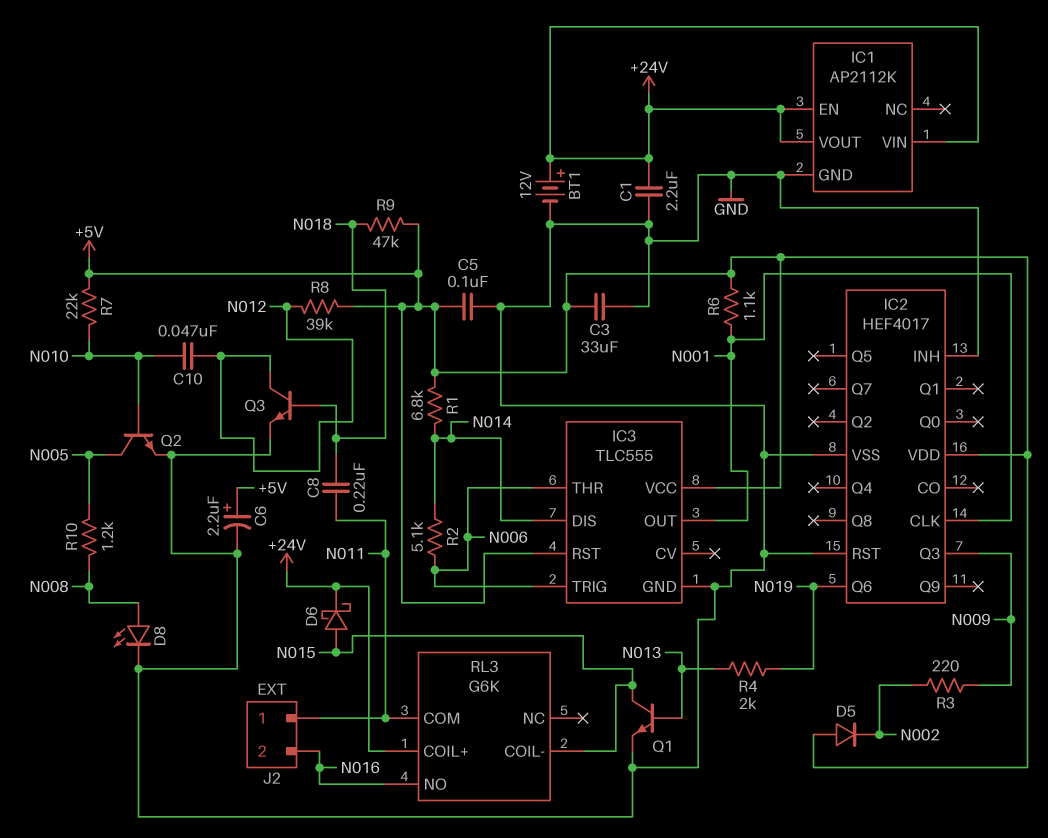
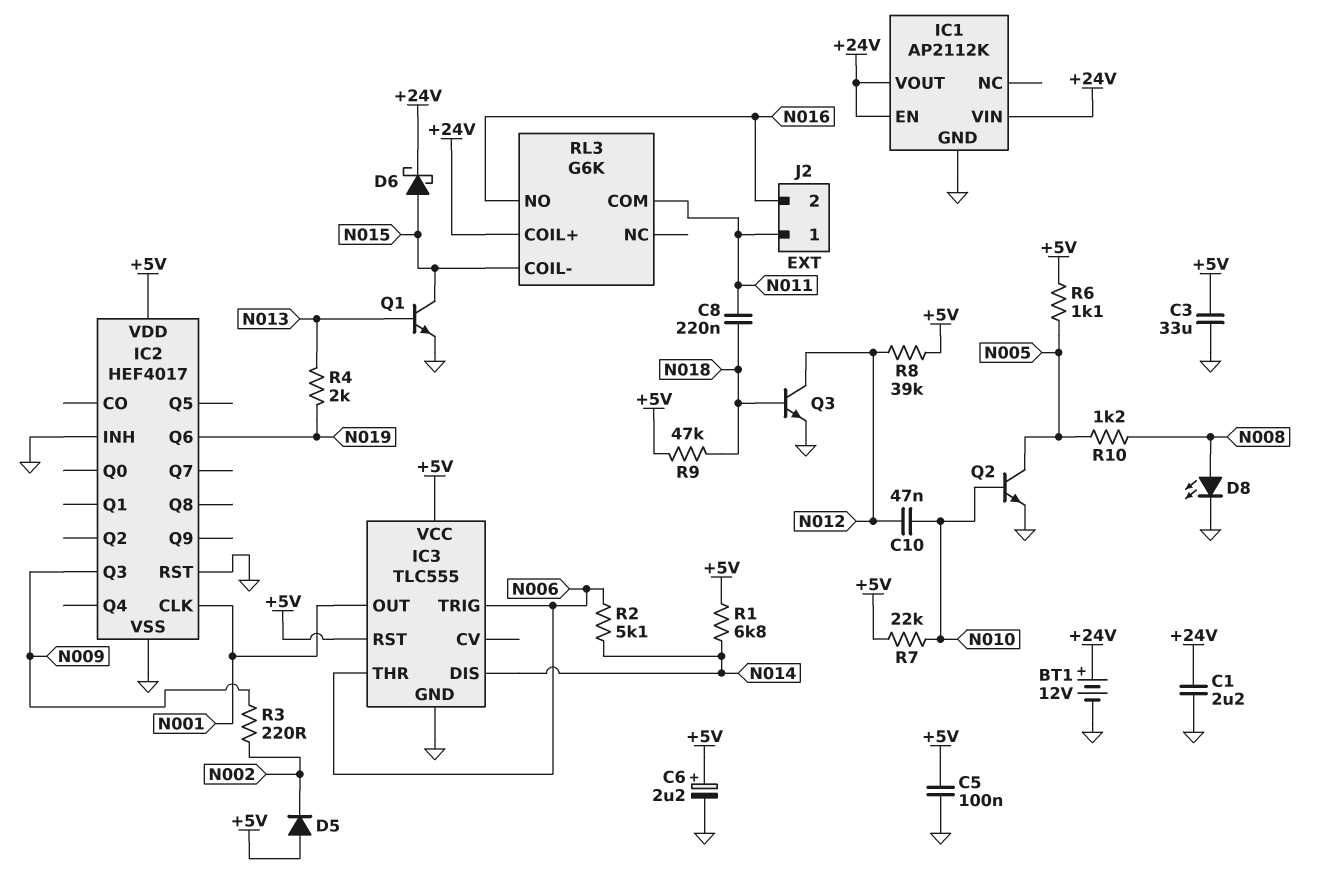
R6: 1.1k (+5V, N001) -> 1.1k (+5V, N005)

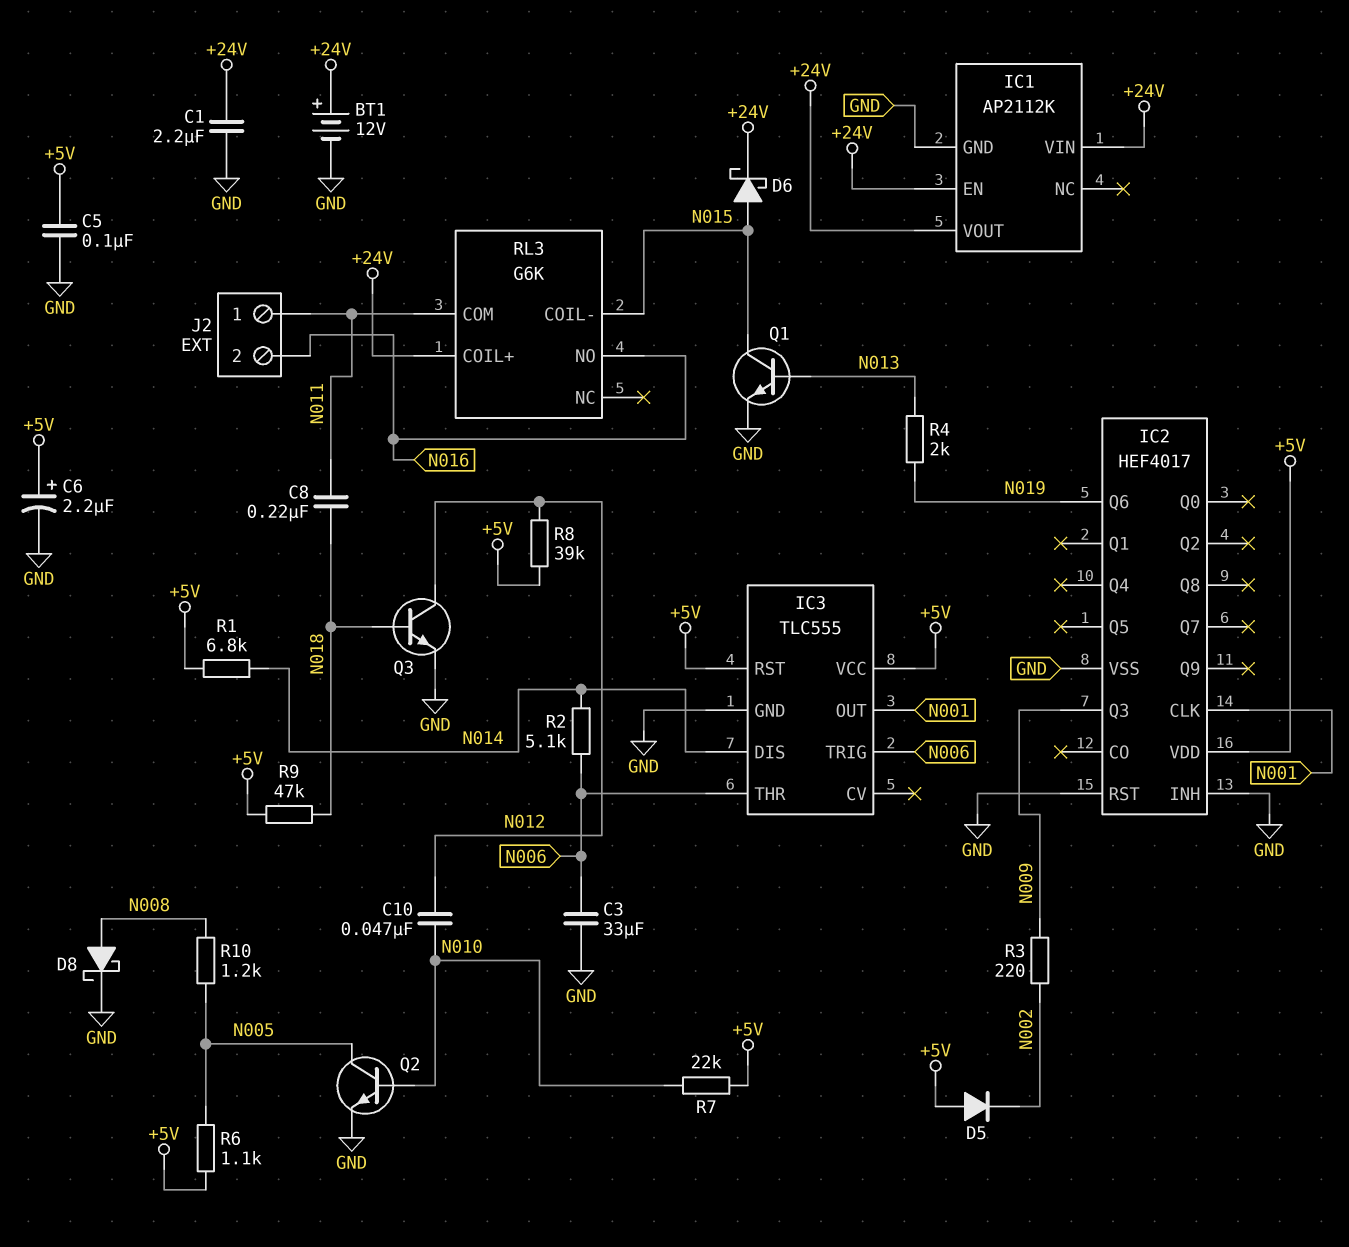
C3: 33uF (+5V, GND) -> 33uF (GND, N006)
D8: LED (A N008, K GND) -> schottky (A N008, K GND)

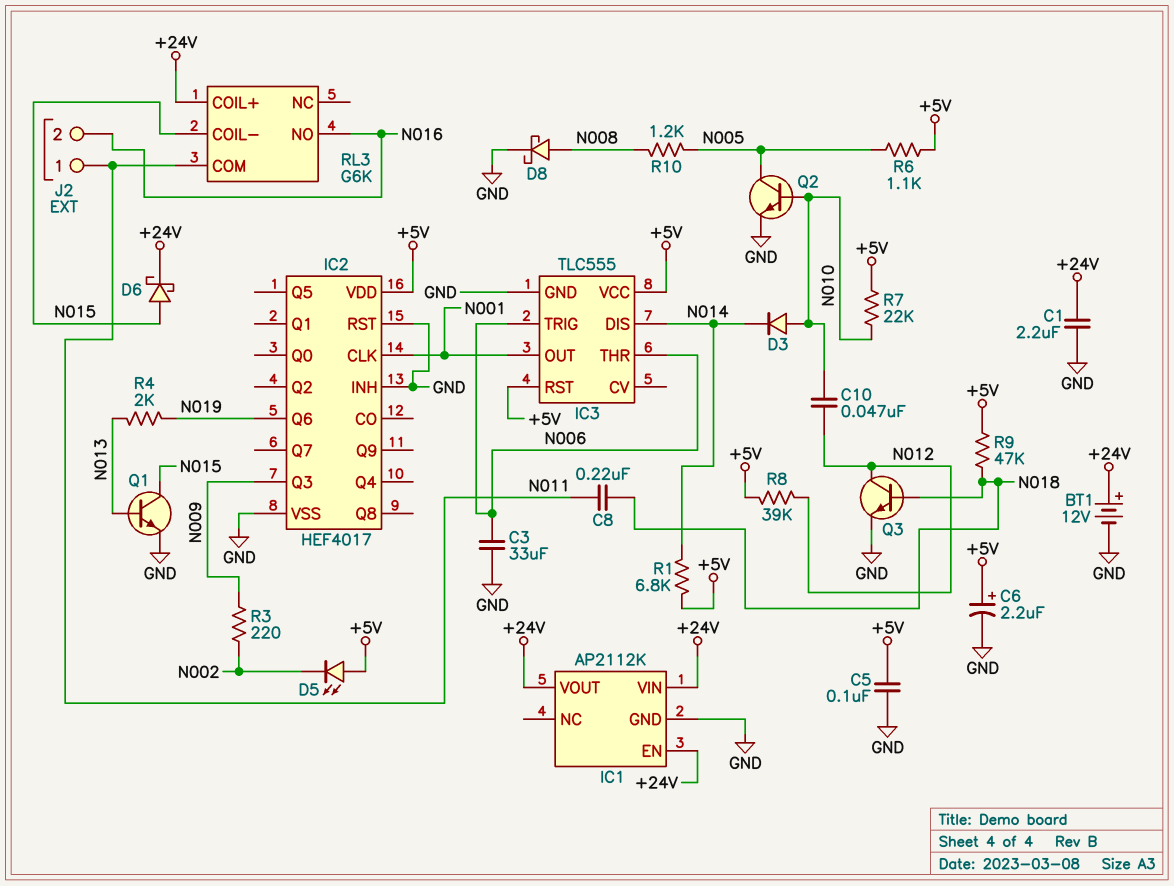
D3: none -> diode (A N010, K N014)
D5: diode (A +5V, K N002) -> LED (A +5V, K N002)
R2: 5.1k (N006, N014) -> none

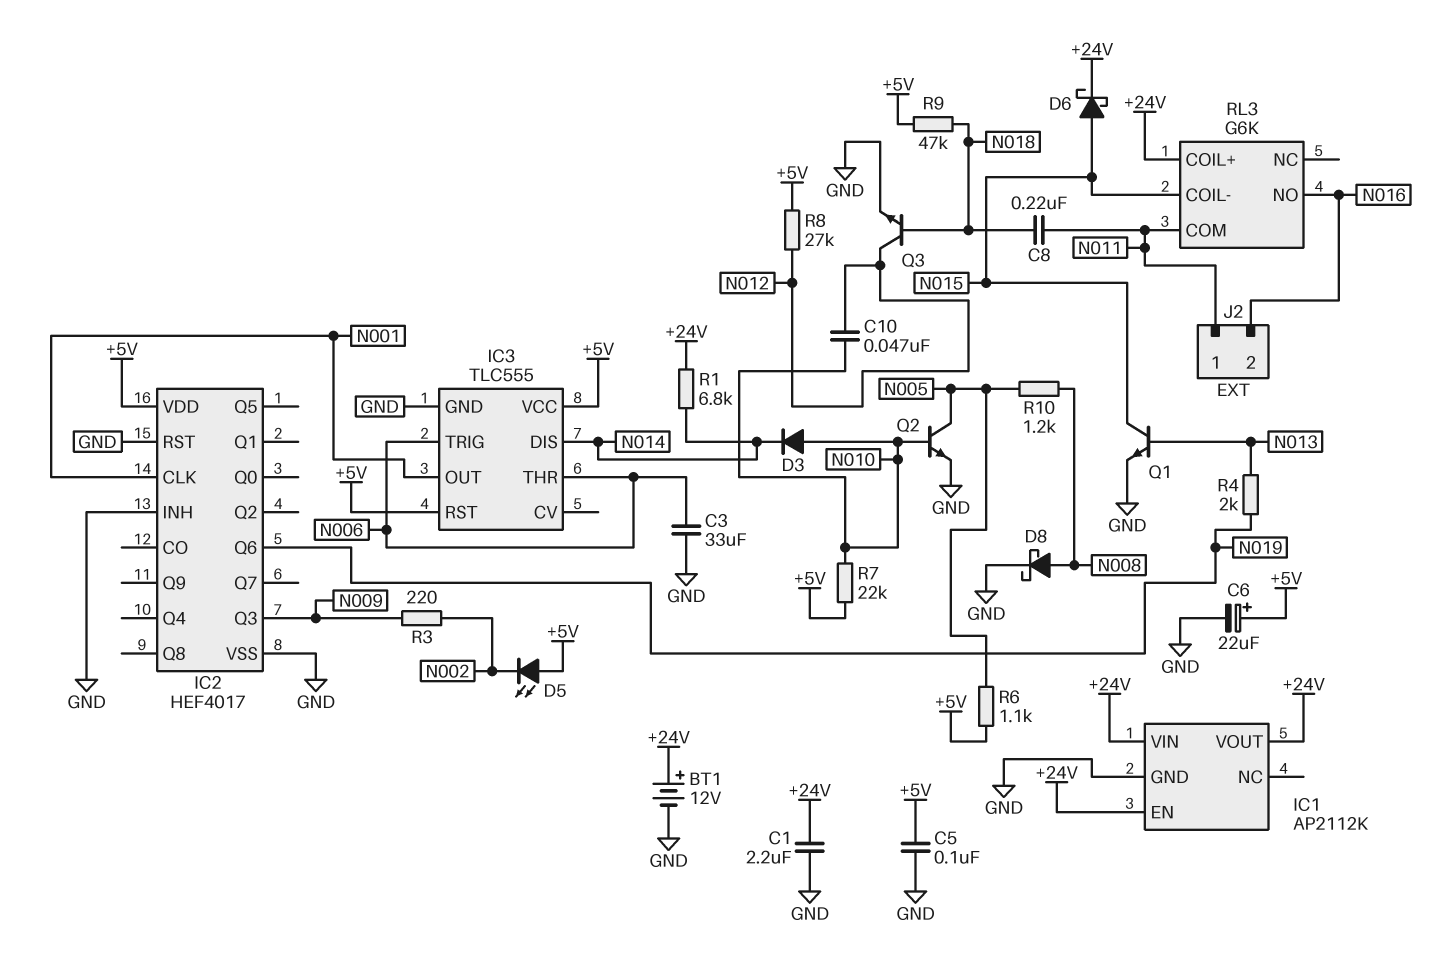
C6: 2.2uF (plus +5V, minus GND) -> 22uF (plus +5V, minus GND)
R1: 6.8k (+5V, N014) -> 6.8k (+24V, N014)
R8: 39k (+5V, N012) -> 27k (+5V, N012)

